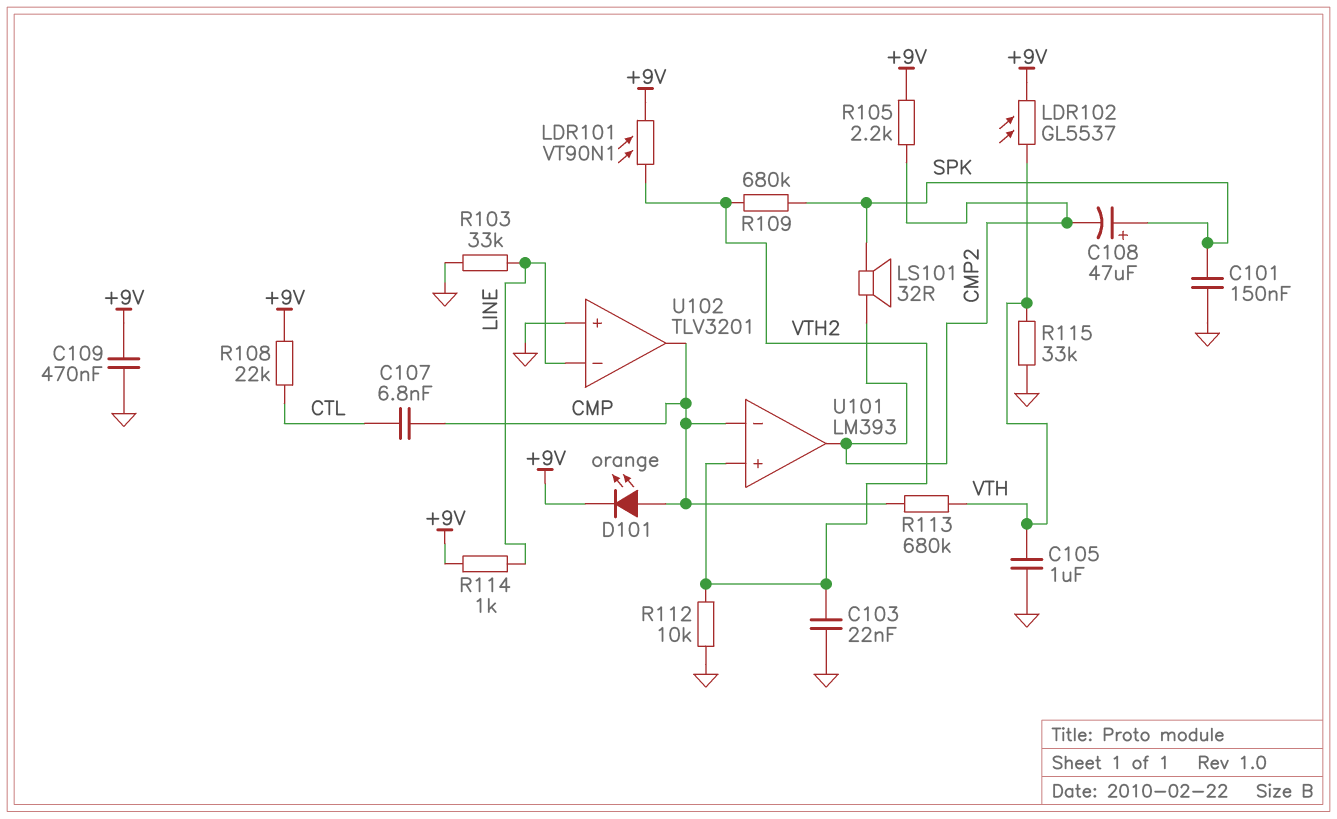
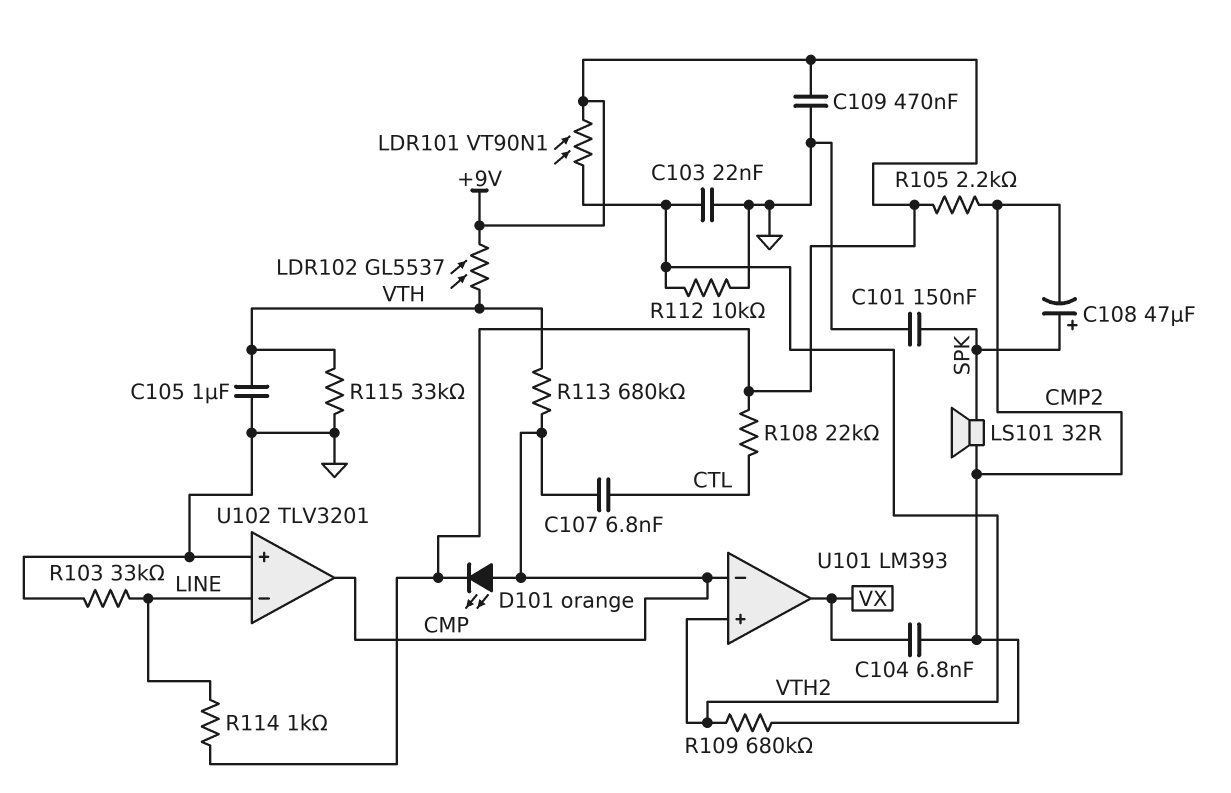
C104: none -> 6.8nF (CMP2, VX)
R109: 680k (SPK, VTH2) -> 680k (CMP2, VTH2)
U101 pin out: CMP2 -> VX

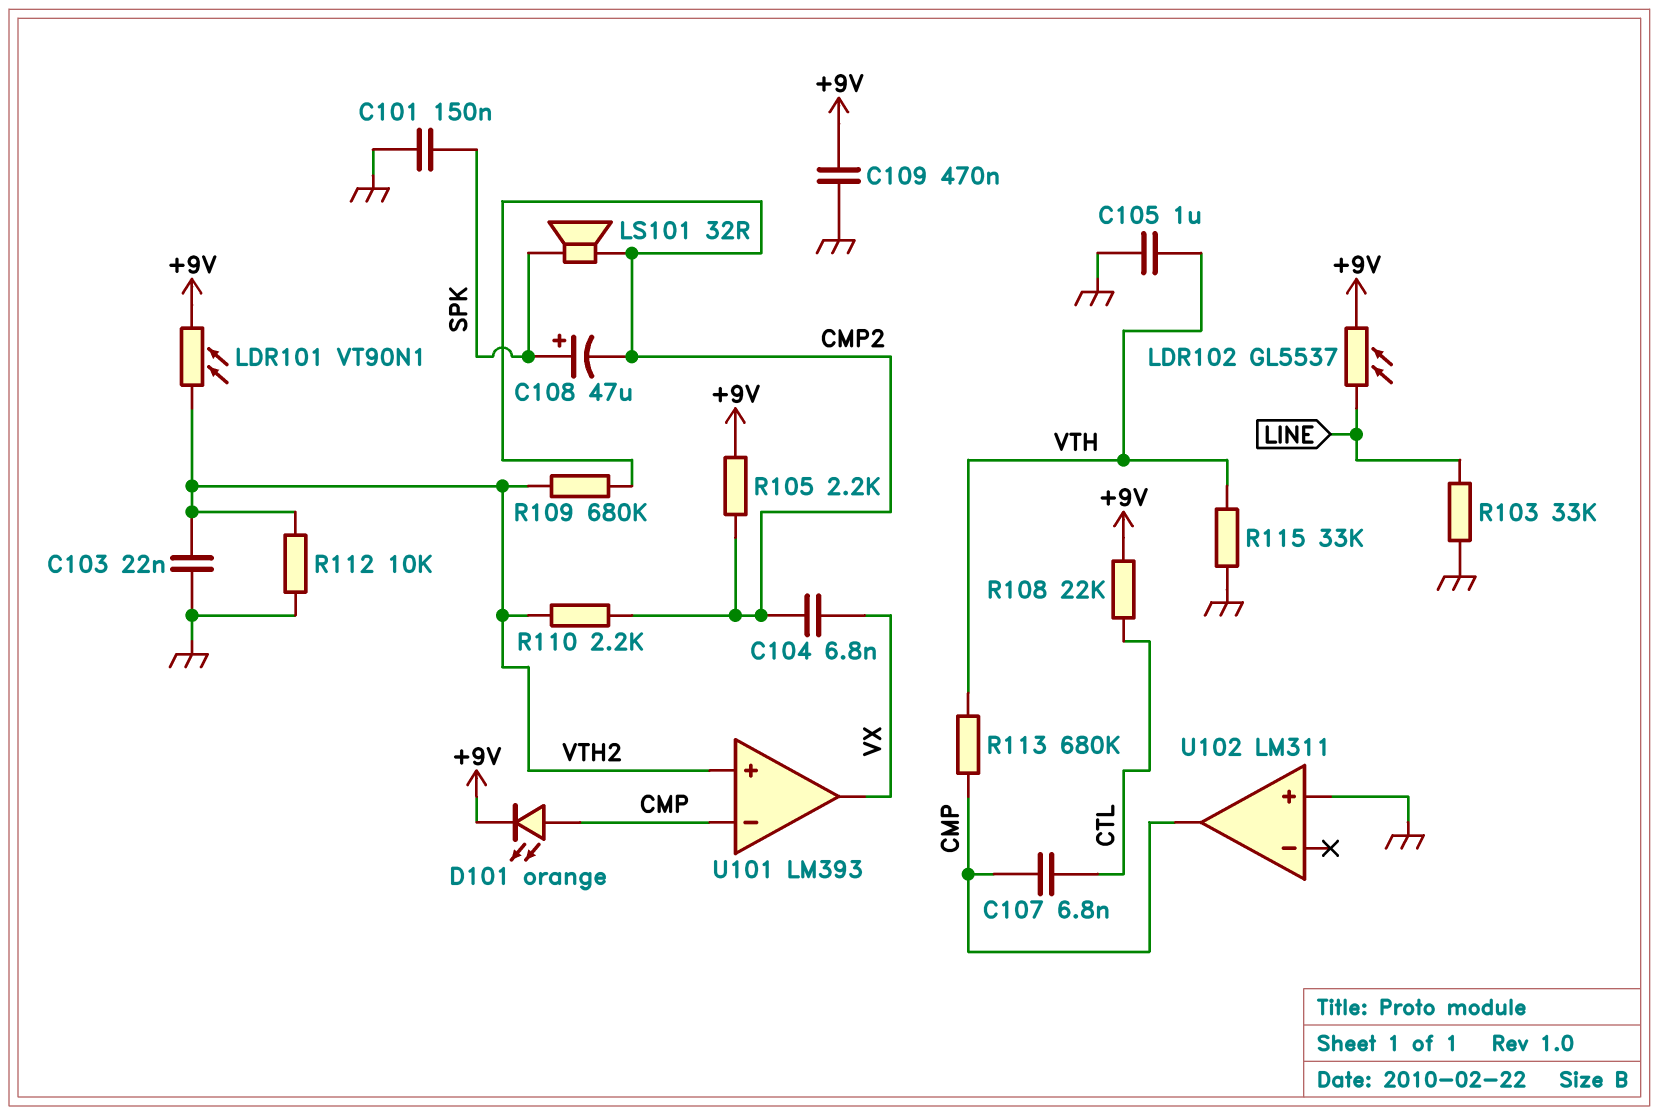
LDR102: GL5537 (+9V, VTH) -> GL5537 (+9V, LINE)
R110: none -> 2.2k (CMP2, VTH2)
R114: 1k (+9V, LINE) -> none
U102: TLV3201 -> LM311
U102 pin in-: LINE -> none

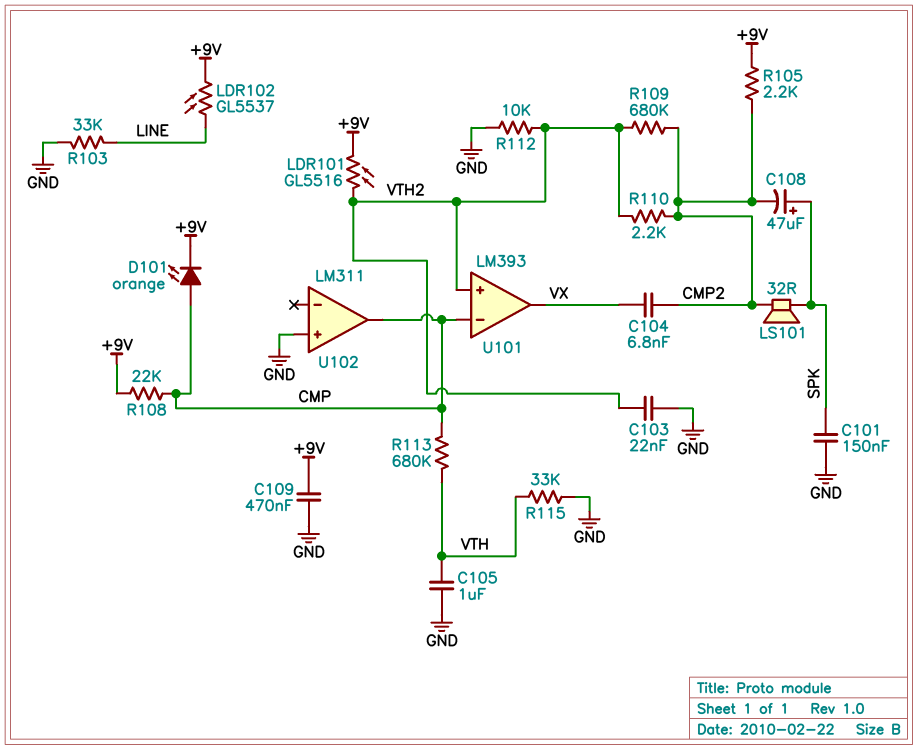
C107: 6.8nF (CMP, CTL) -> none
LDR101: VT90N1 (+9V, VTH2) -> GL5516 (+9V, VTH2)
R108: 22k (+9V, CTL) -> 22k (+9V, CMP)

